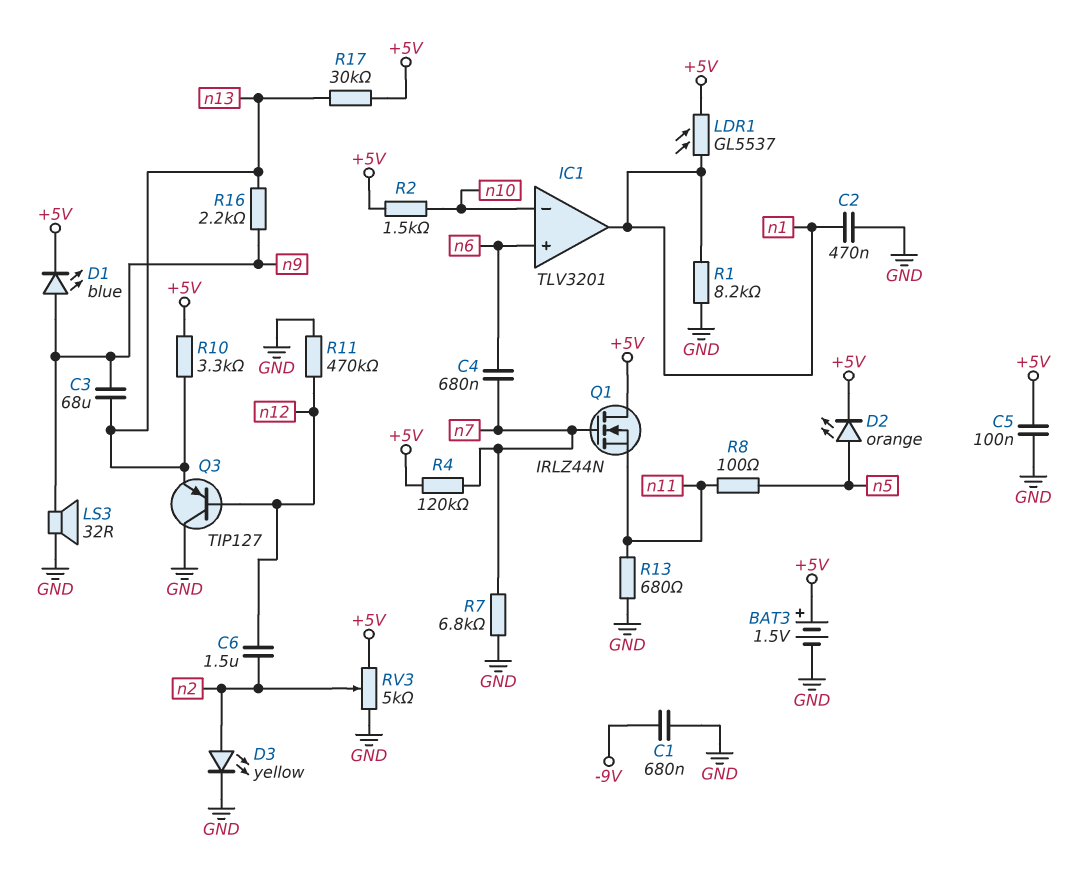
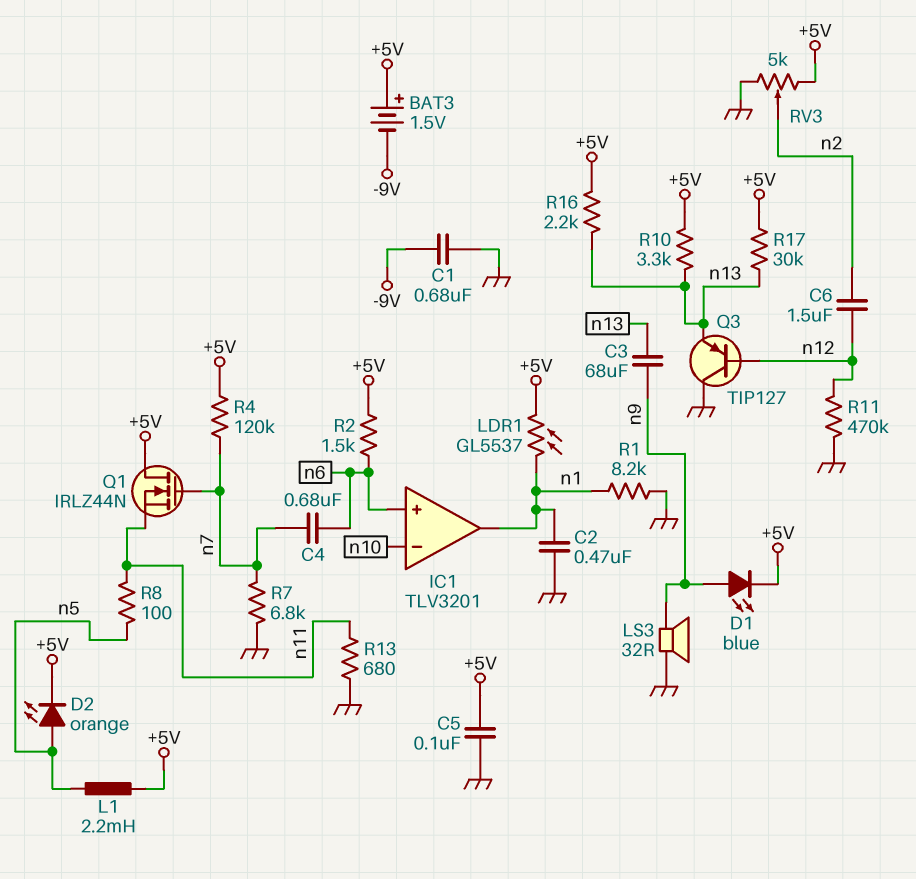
BAT3: 1.5V (plus +5V, minus GND) -> 1.5V (plus +5V, minus -9V)
D3: LED yellow (A n2, K GND) -> none
L1: none -> 2.2mH (+5V, n5)
R2: 1.5k (+5V, n10) -> 1.5k (+5V, n6)
R16: 2.2k (n9, n13) -> 2.2k (+5V, n13)

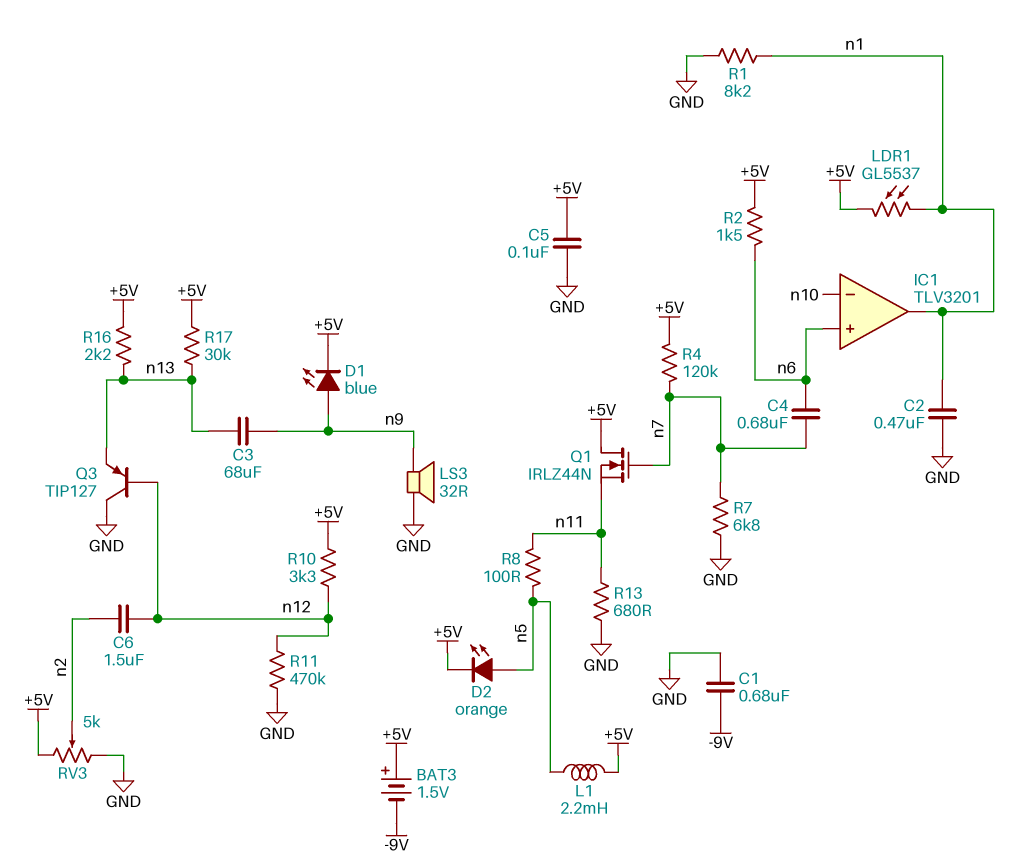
R10: 3.3k (+5V, n13) -> 3.3k (+5V, n12)

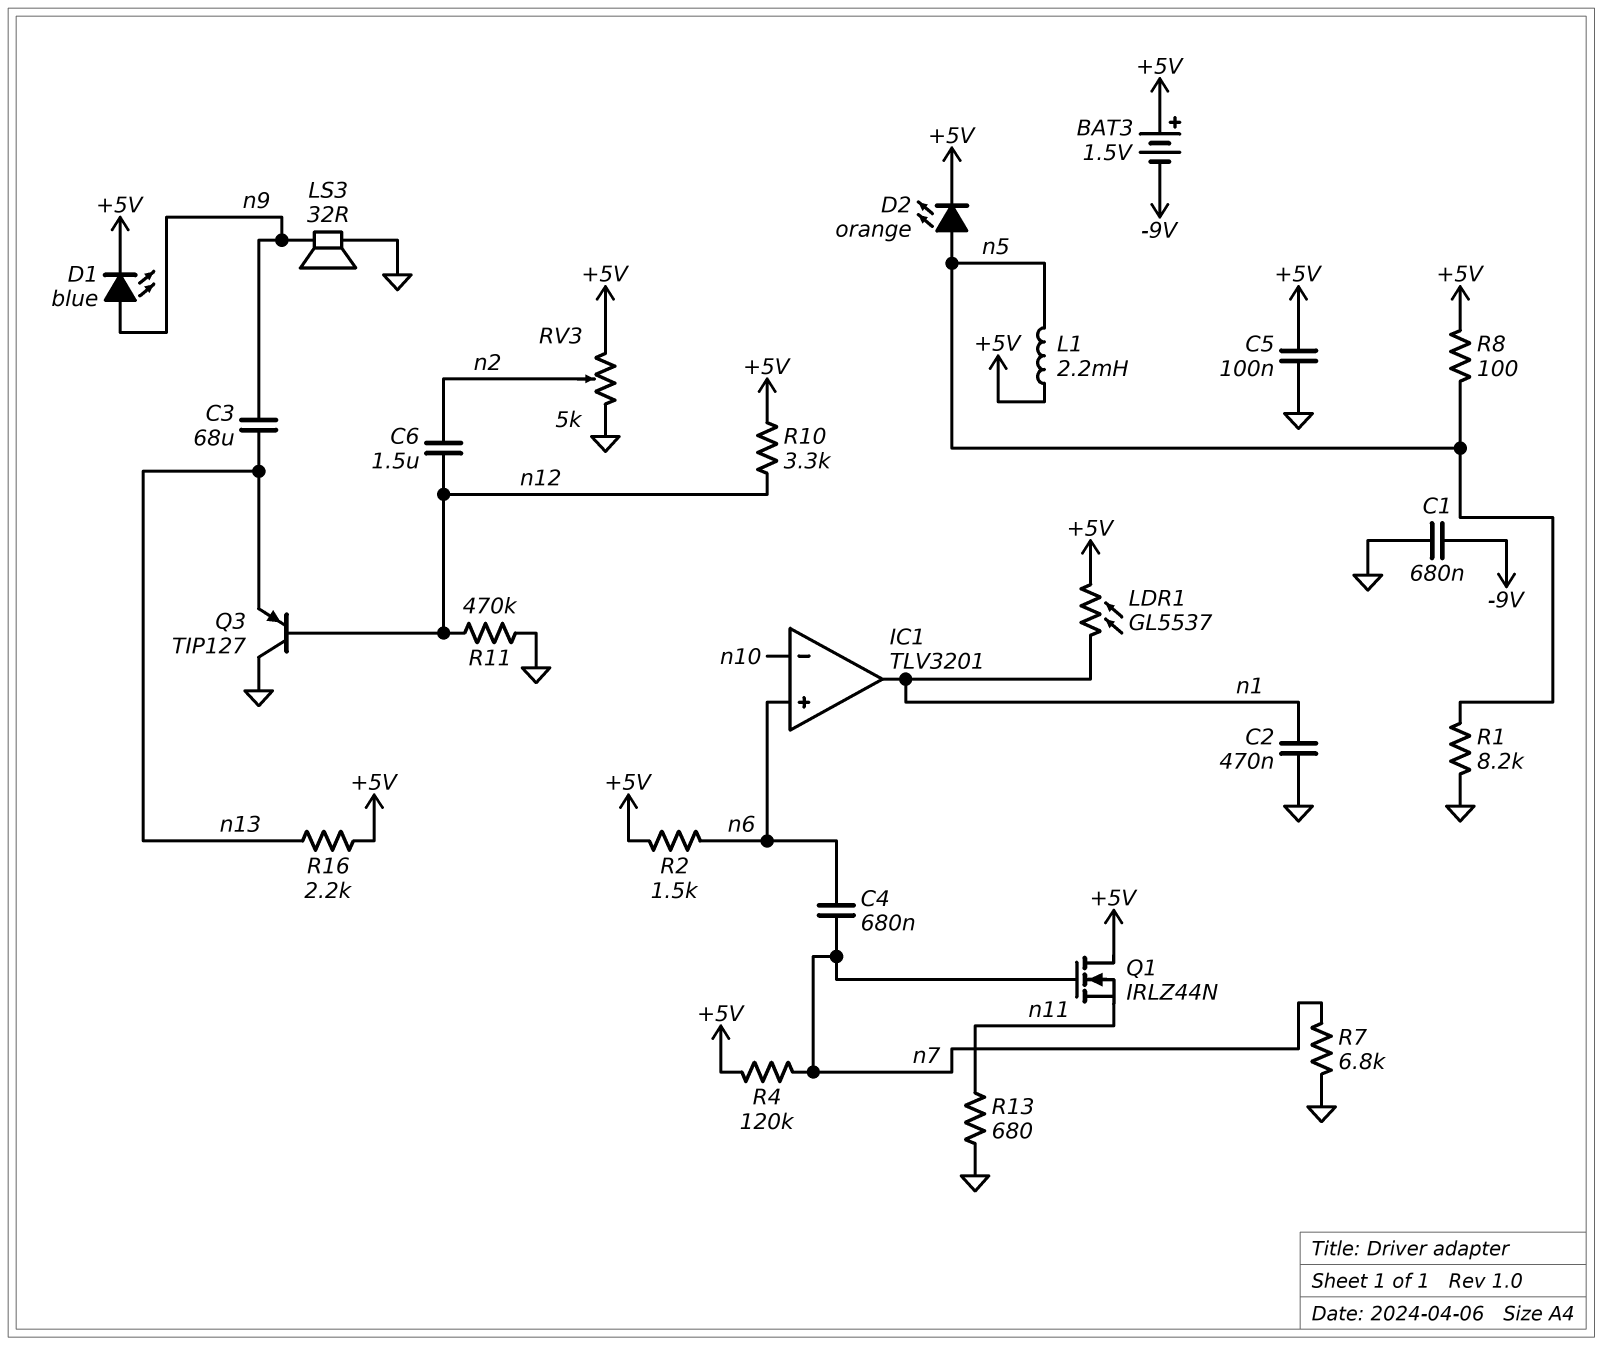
R1: 8.2k (GND, n1) -> 8.2k (GND, n5)
R8: 100 (n5, n11) -> 100 (+5V, n5)
R17: 30k (+5V, n13) -> none

